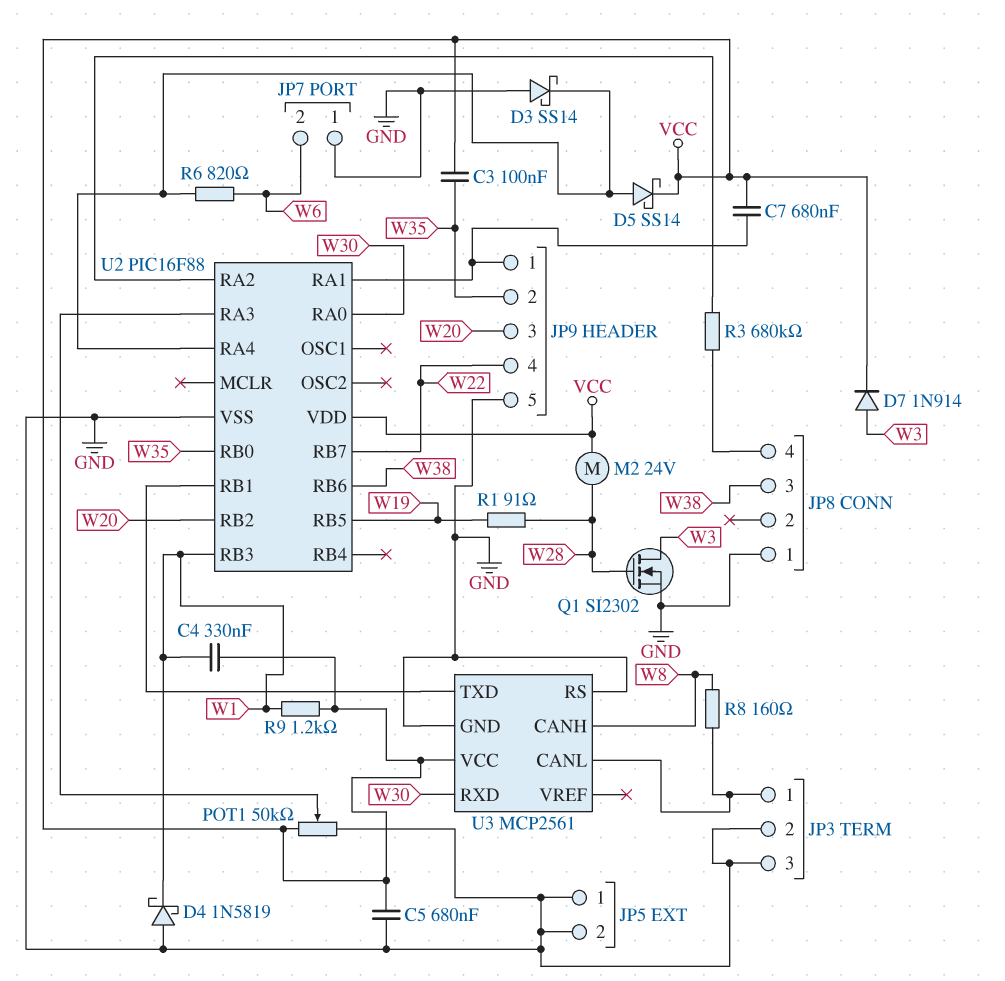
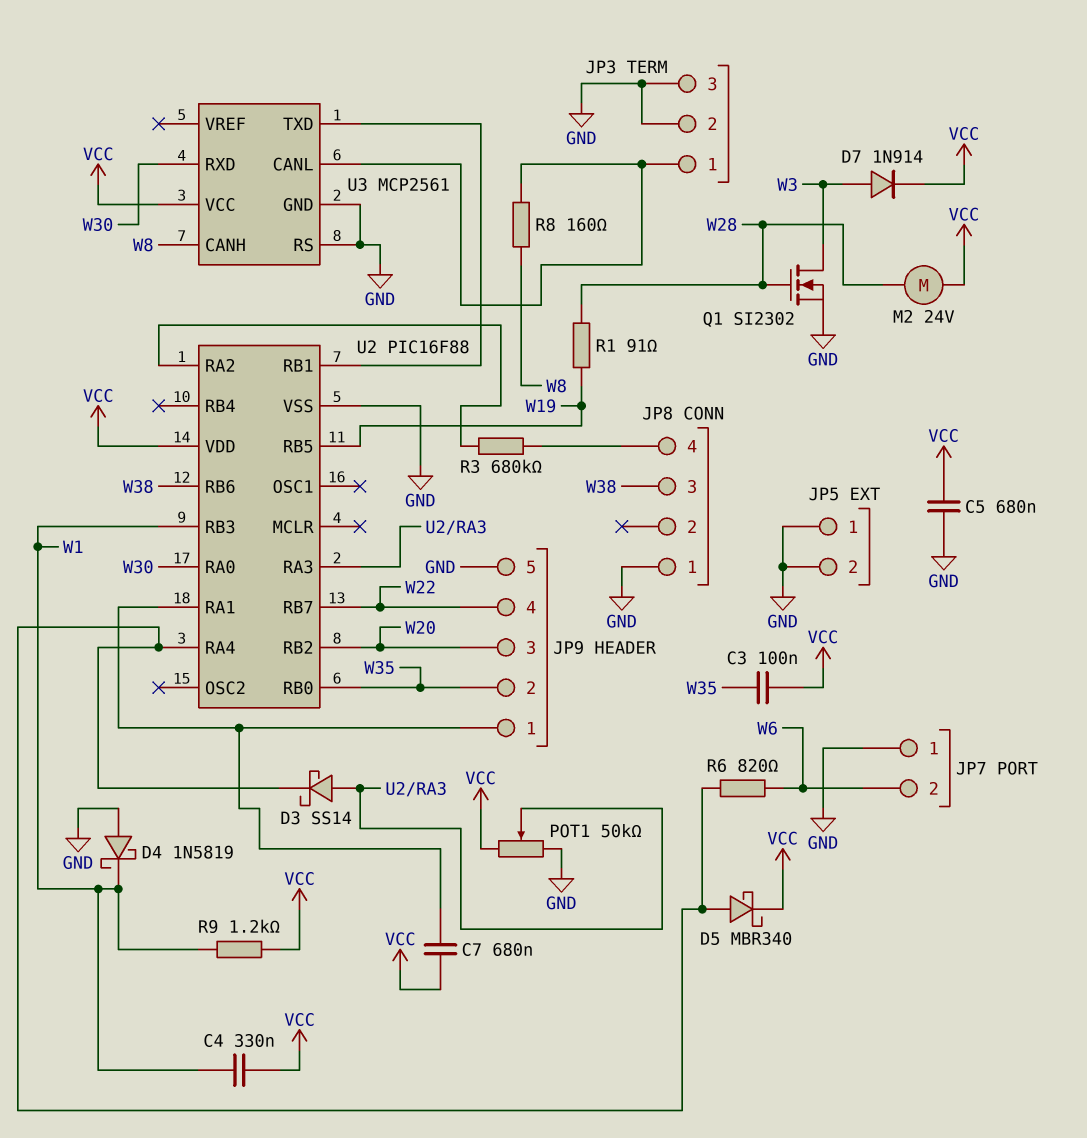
D3: schottky SS14 (A GND, K U2/RA4) -> schottky SS14 (A U2/RA3, K U2/RA4)
D5: schottky SS14 (A U2/RA4, K VCC) -> schottky MBR340 (A U2/RA4, K VCC)

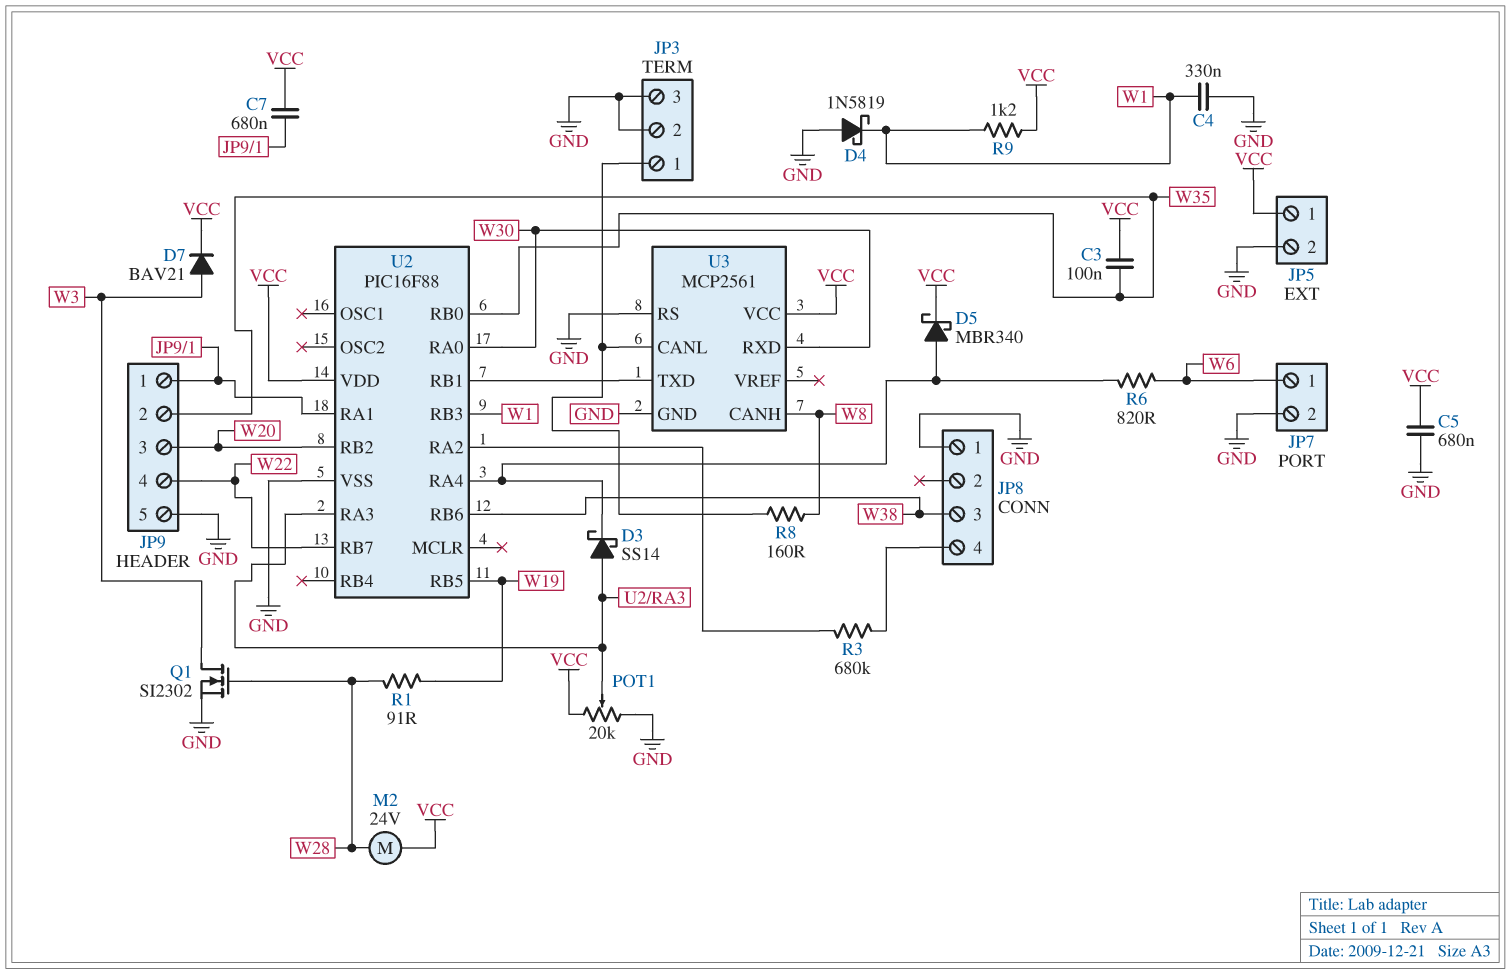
C4: 330nF (VCC, W1) -> 330nF (GND, W1)
D7: diode 1N914 (A W3, K VCC) -> diode BAV21 (A W3, K VCC)
JP5 pin 1: GND -> VCC
JP7 pin 1: GND -> W6
JP7 pin 2: W6 -> GND
POT1: 50k (GND, VCC, wiper U2/RA3) -> 20k (GND, VCC, wiper U2/RA3)

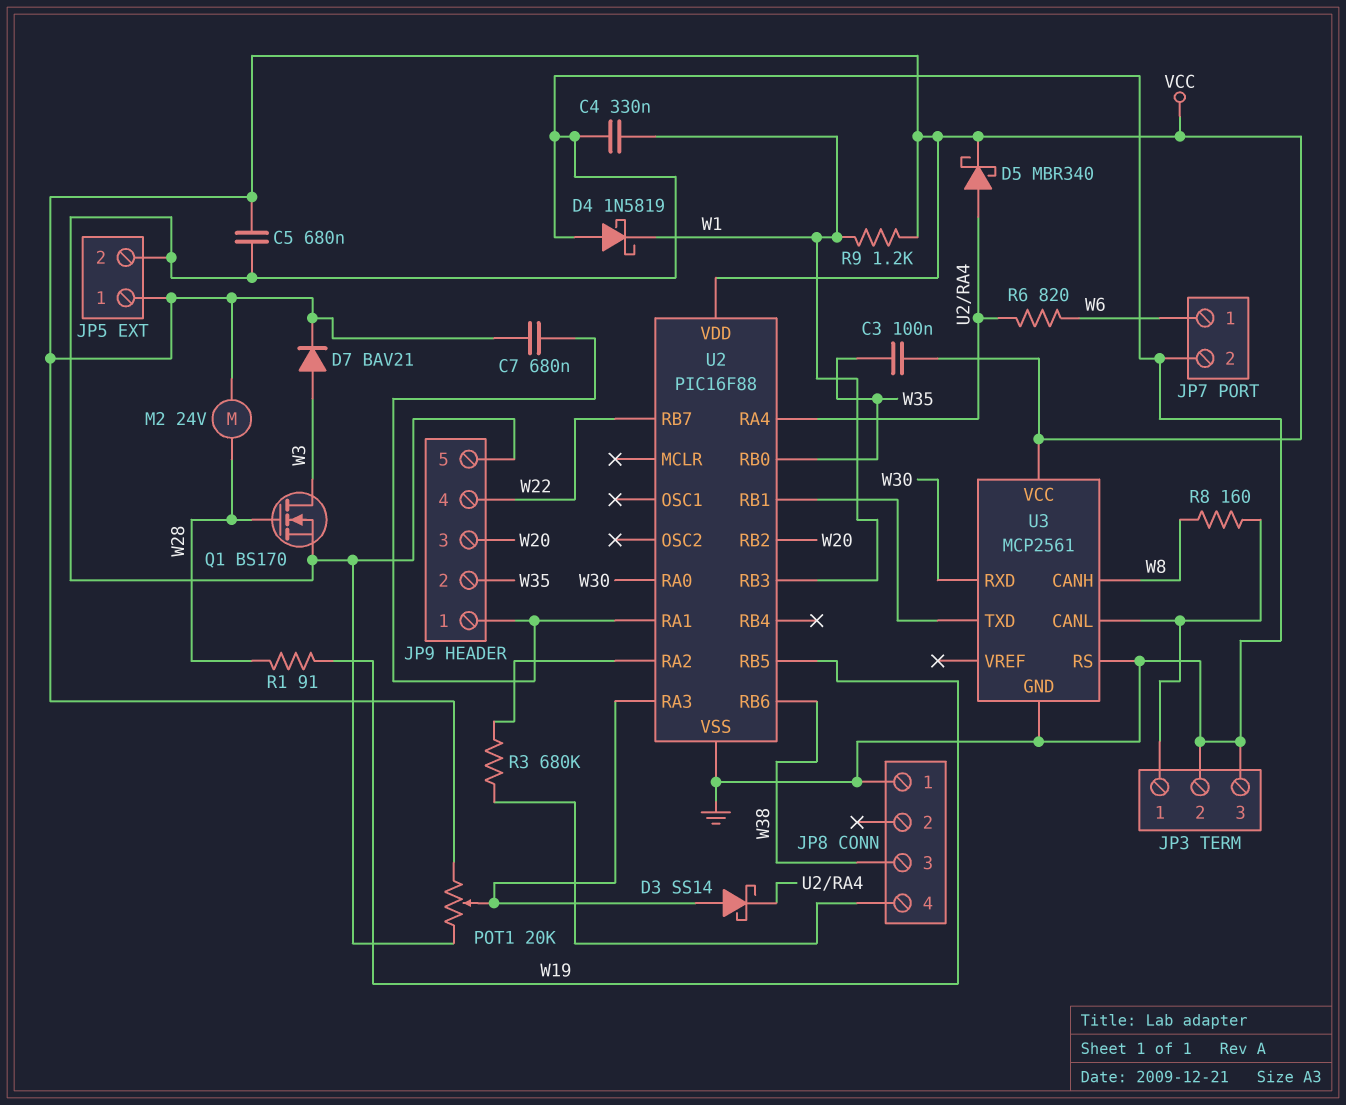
Q1: NMOS SI2302 (G W28, D W3, S GND) -> NMOS BS170 (G W28, D W3, S GND)

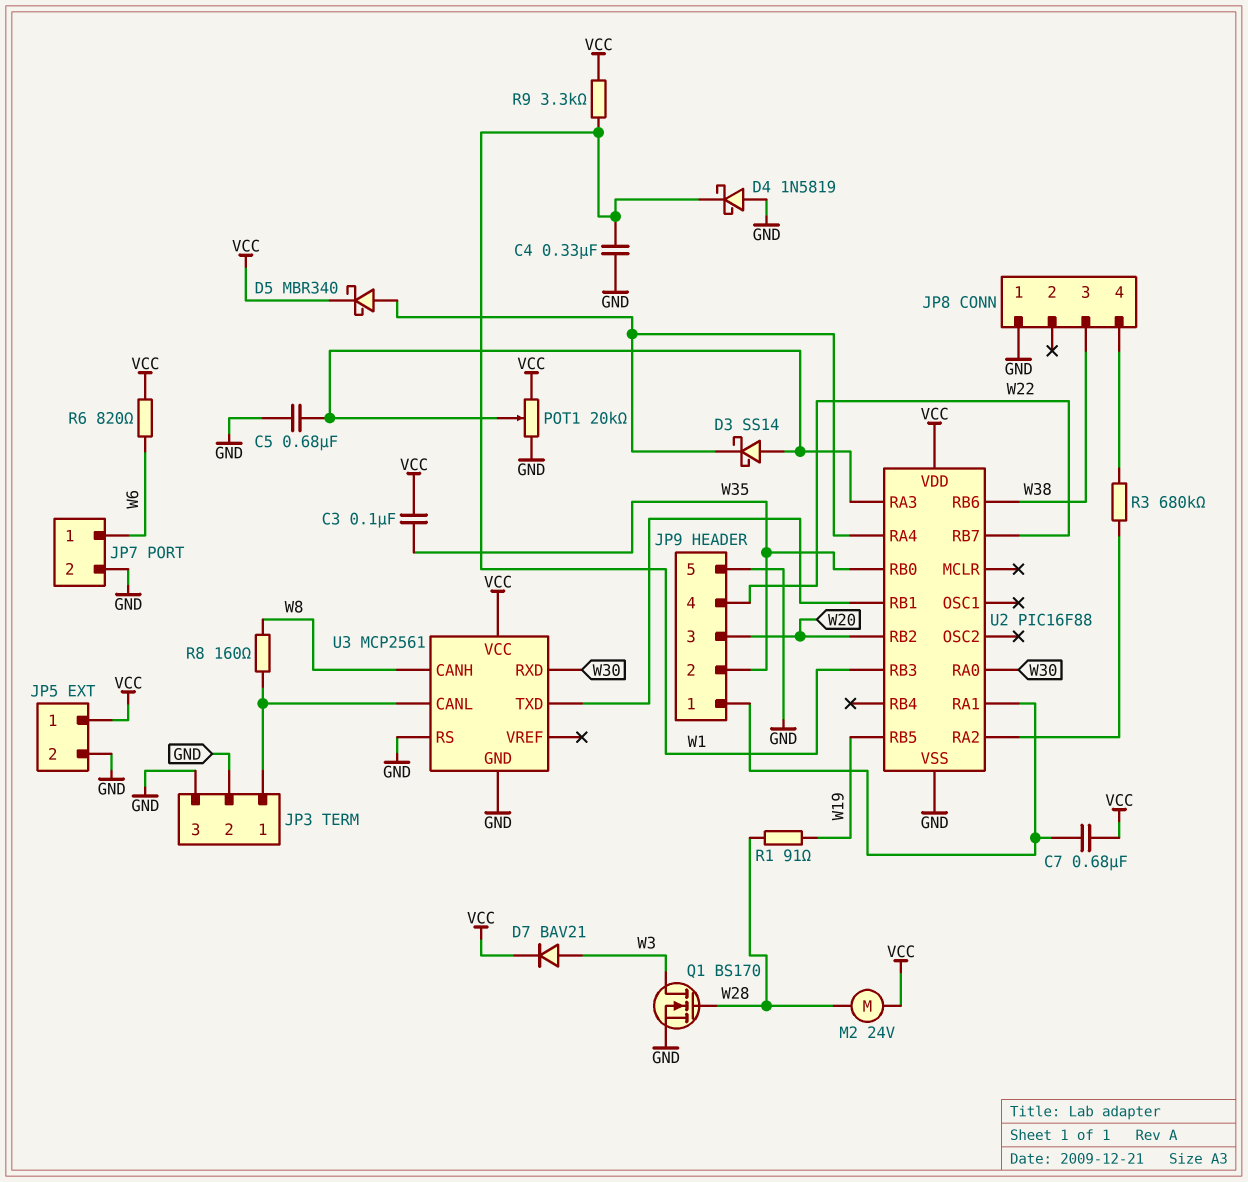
C5: 680nF (GND, VCC) -> 680nF (GND, U2/RA3)
R6: 820 (U2/RA4, W6) -> 820 (VCC, W6)
R9: 1.2k (VCC, W1) -> 3.3k (VCC, W1)

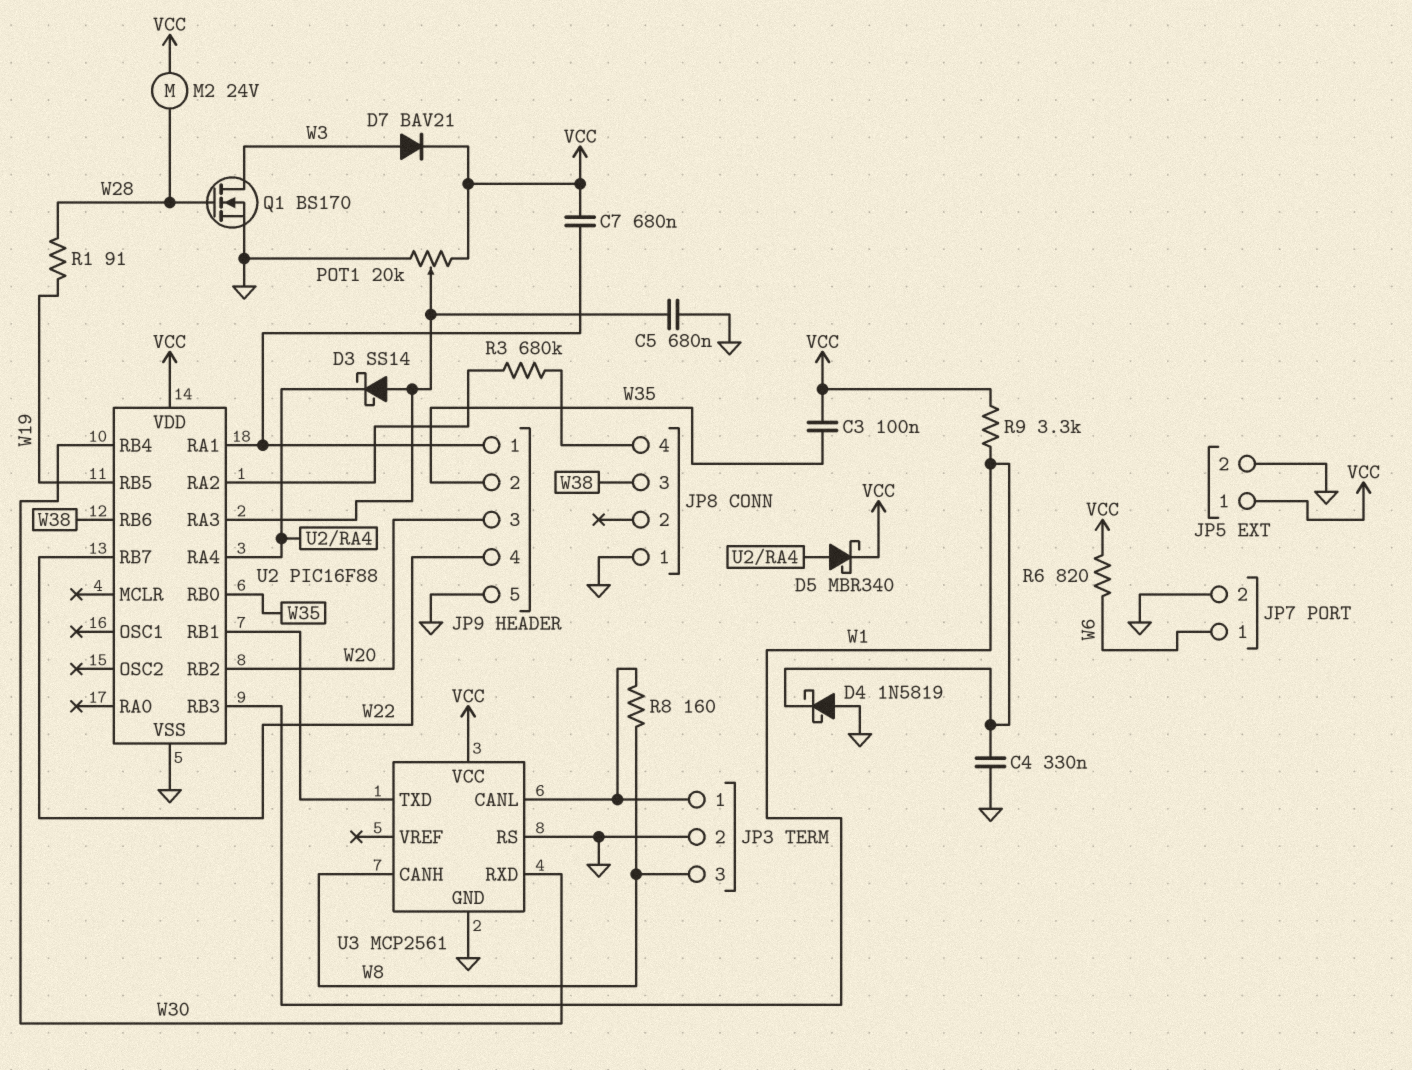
JP3 pin 3: GND -> W8
U2 pin RA0: W30 -> none
U2 pin RB4: none -> W30

